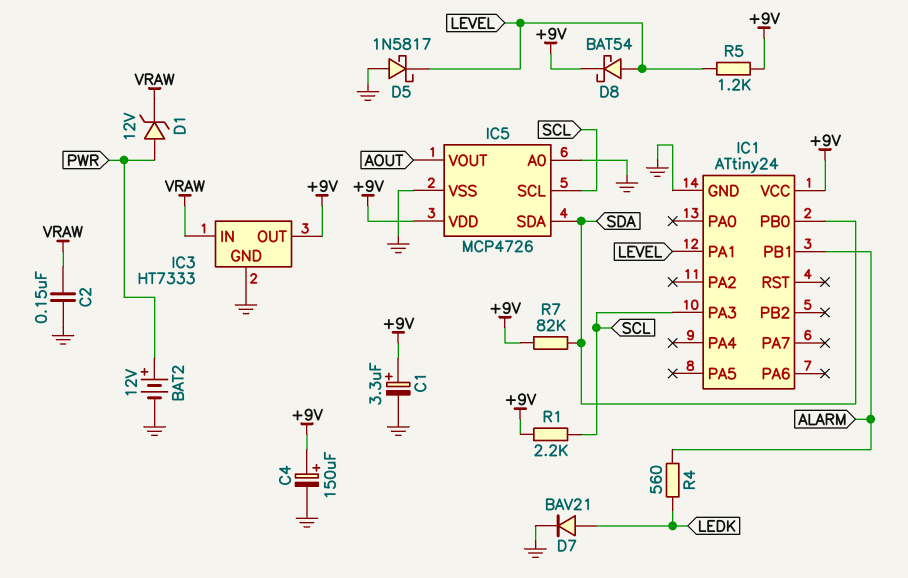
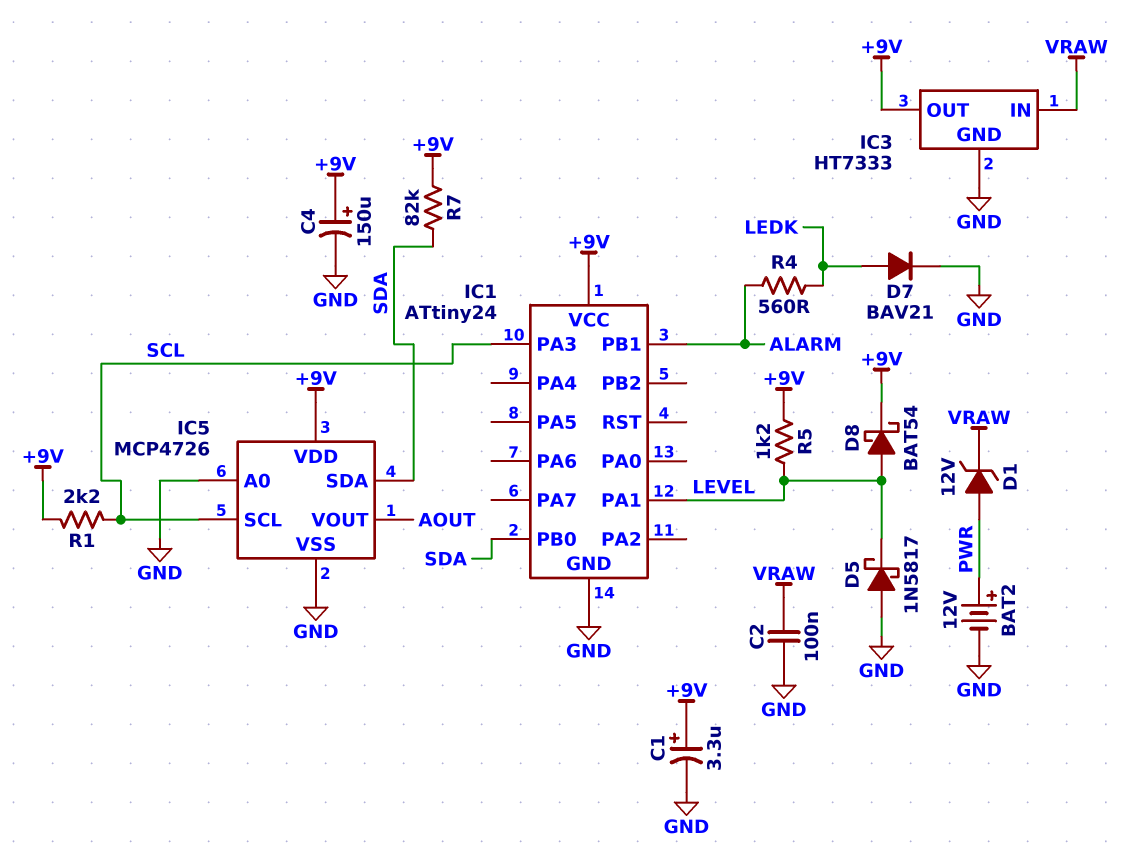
C2: 150nF (GND, VRAW) -> 100nF (GND, VRAW)

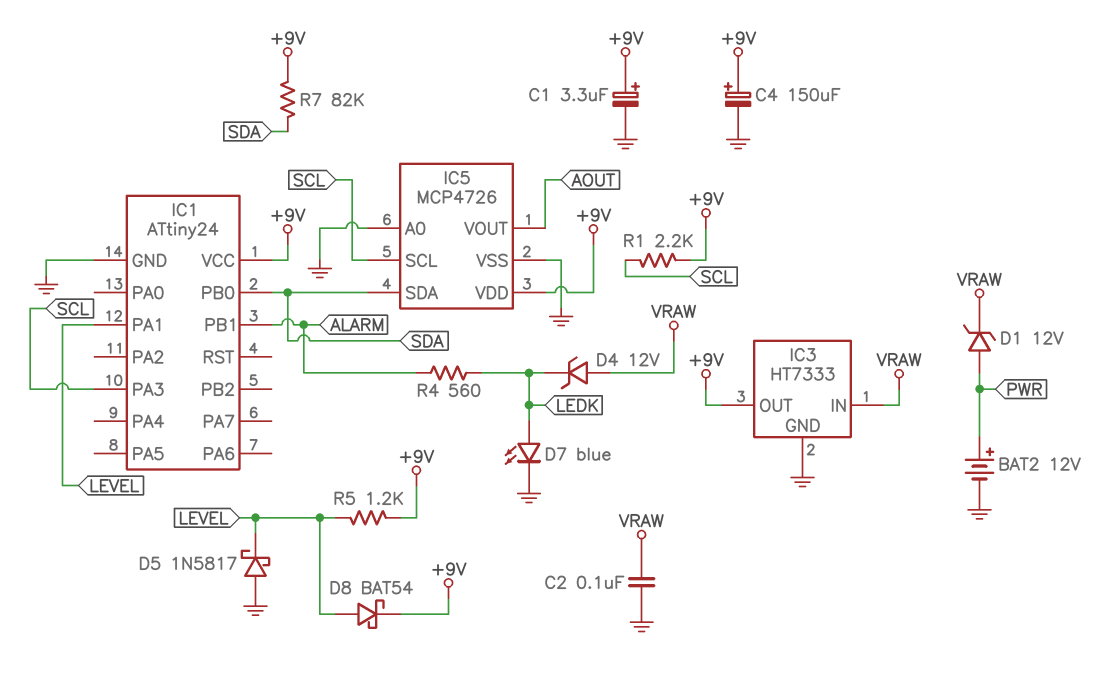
D4: none -> zener 12V (A VRAW, K LEDK)
D7: diode BAV21 (A LEDK, K GND) -> LED blue (A LEDK, K GND)

